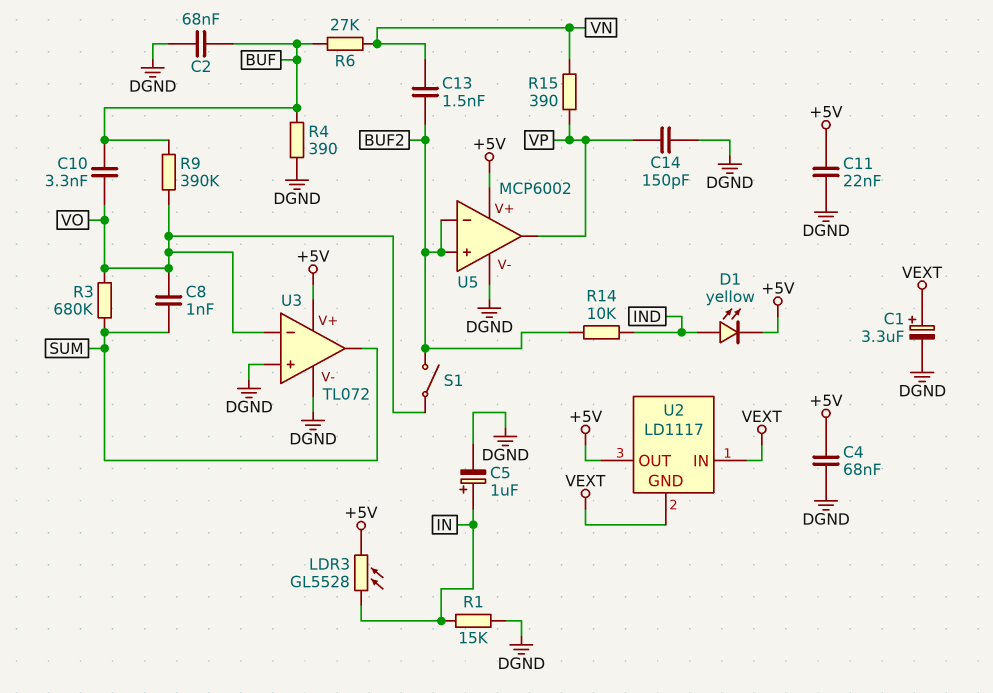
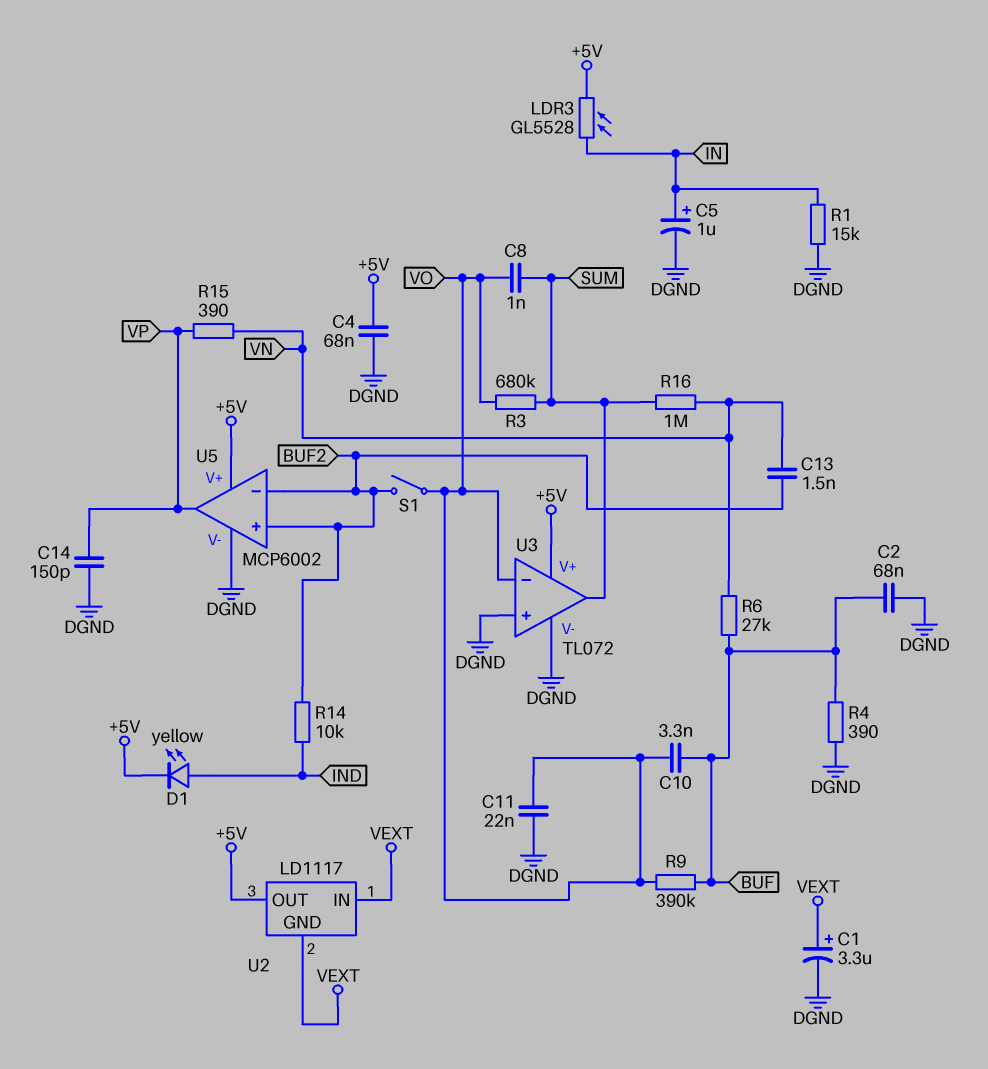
C11: 22nF (+5V, DGND) -> 22nF (DGND, VO)
R16: none -> 1M (SUM, VN)

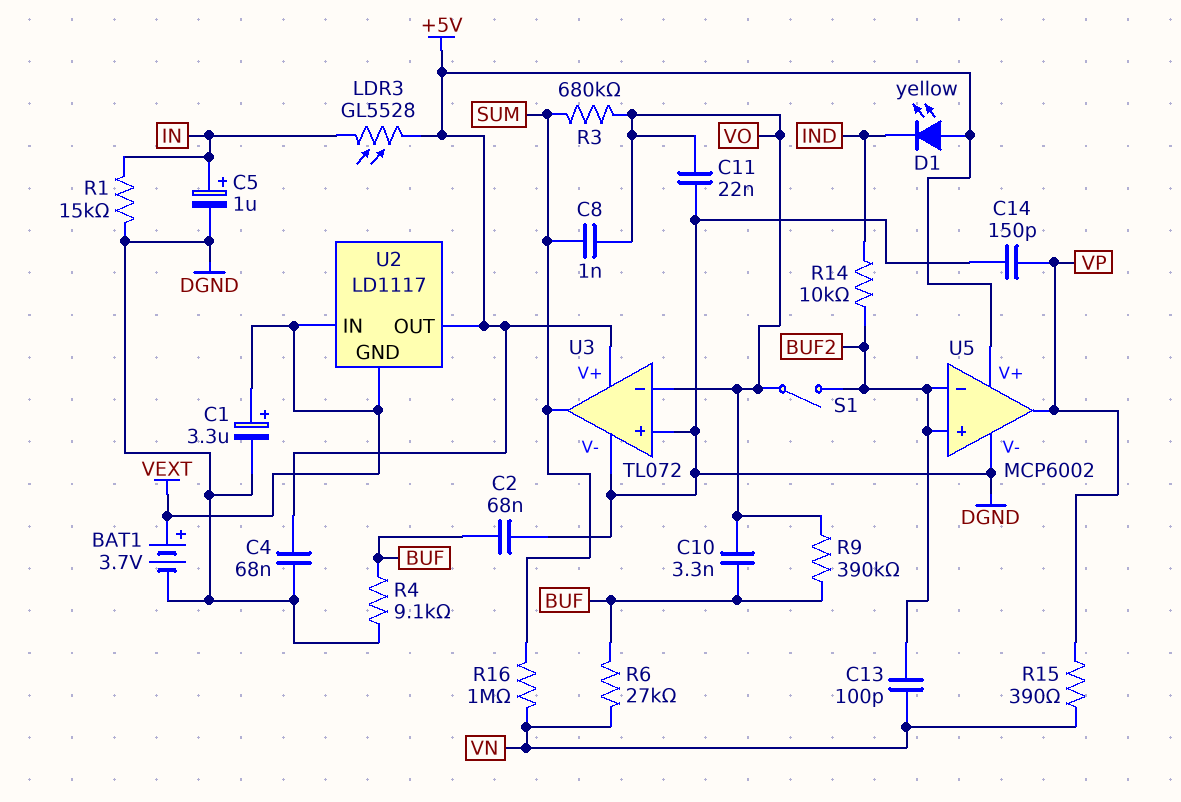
BAT1: none -> 3.7V (plus VEXT, minus DGND)
C13: 1.5nF (BUF2, VN) -> 100pF (BUF2, VN)
D1: LED yellow (A IND, K +5V) -> LED yellow (A +5V, K IND)
R4: 390 (BUF, DGND) -> 9.1k (BUF, DGND)

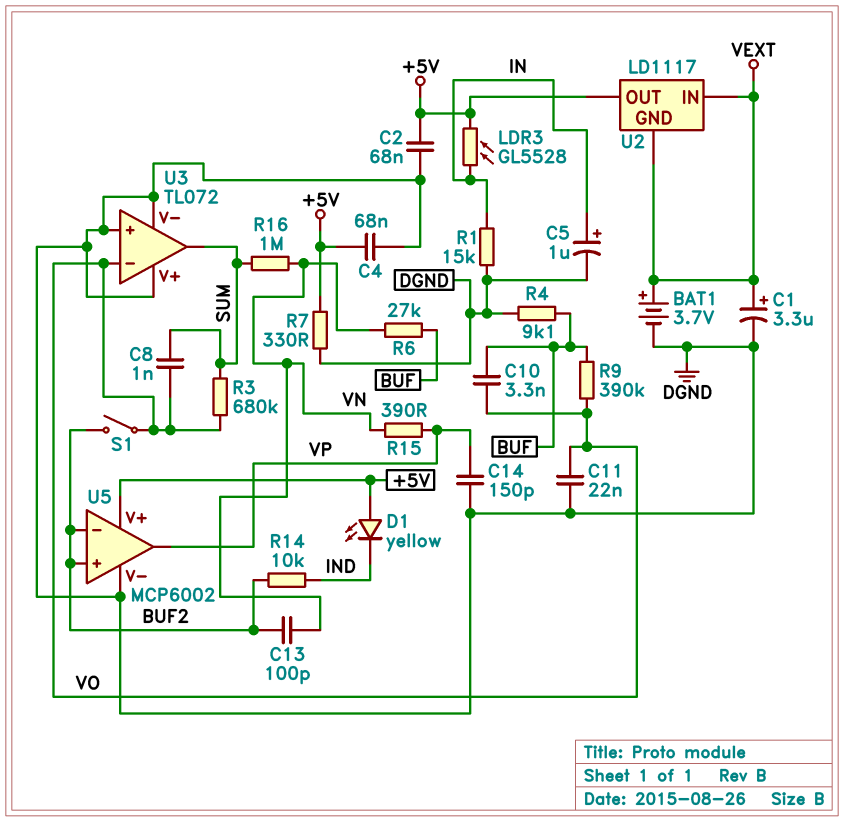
C2: 68nF (BUF, DGND) -> 68nF (+5V, DGND)
R7: none -> 330 (+5V, DGND)
U3 pin V+: +5V -> DGND

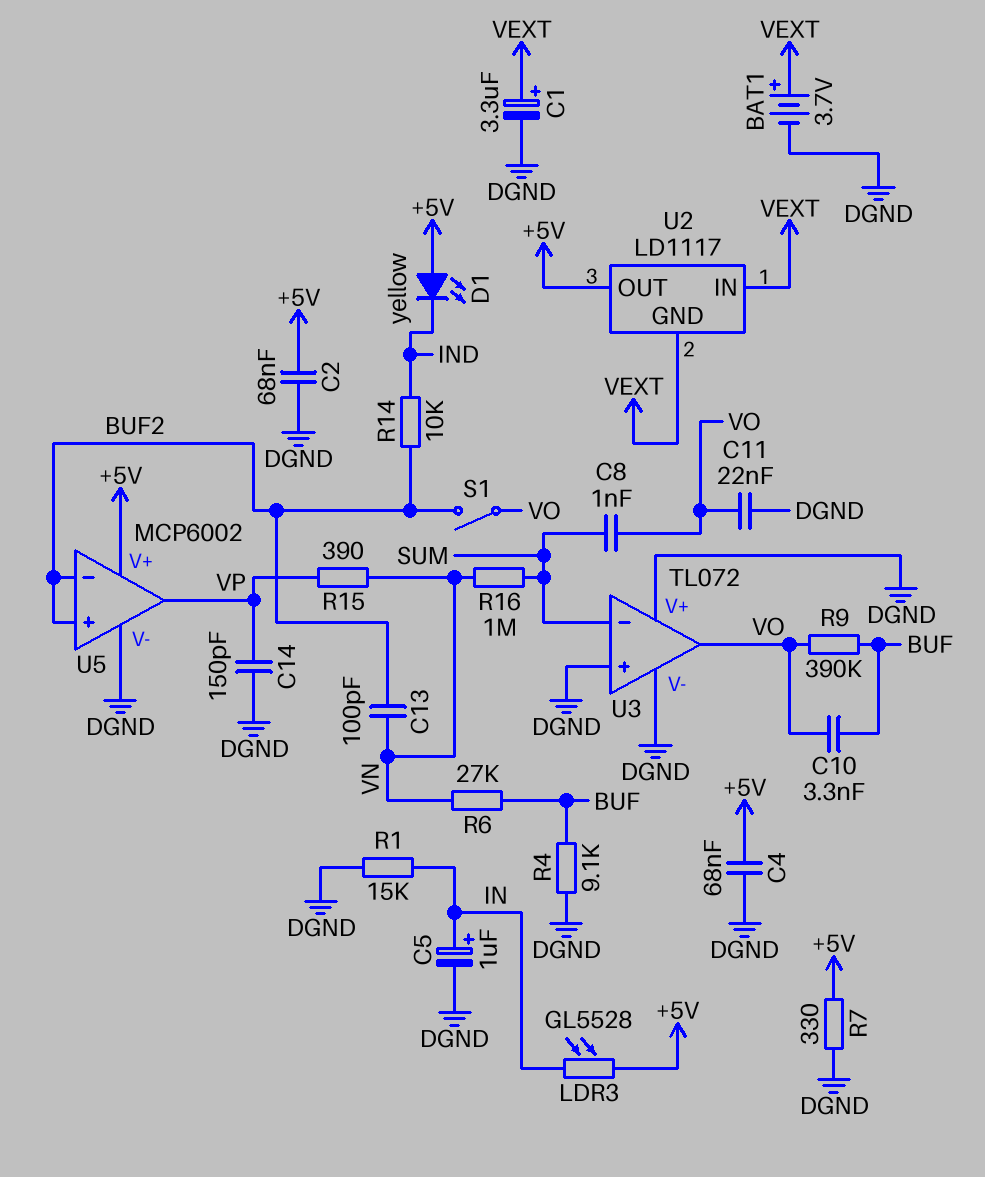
R3: 680k (SUM, VO) -> none
U3 pin in-: VO -> SUM
U3 pin out: SUM -> VO

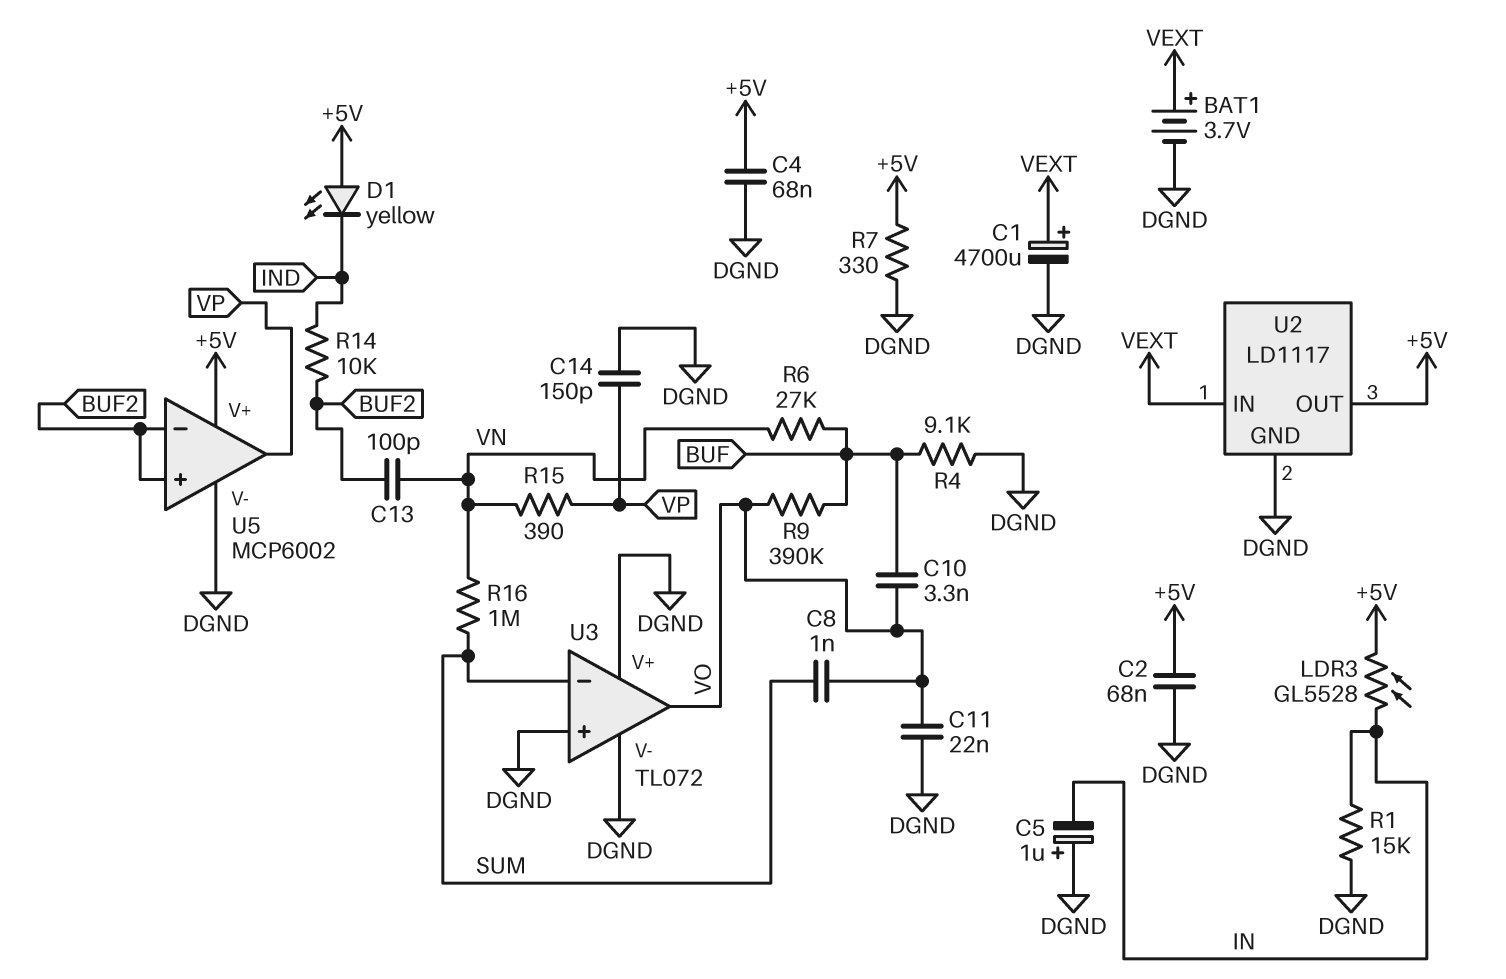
C1: 3.3uF (plus VEXT, minus DGND) -> 4700uF (plus VEXT, minus DGND)
C5: 1uF (plus IN, minus DGND) -> 1uF (plus DGND, minus IN)
S1: switch (BUF2, VO) -> none
U2 pin GND: VEXT -> DGND

